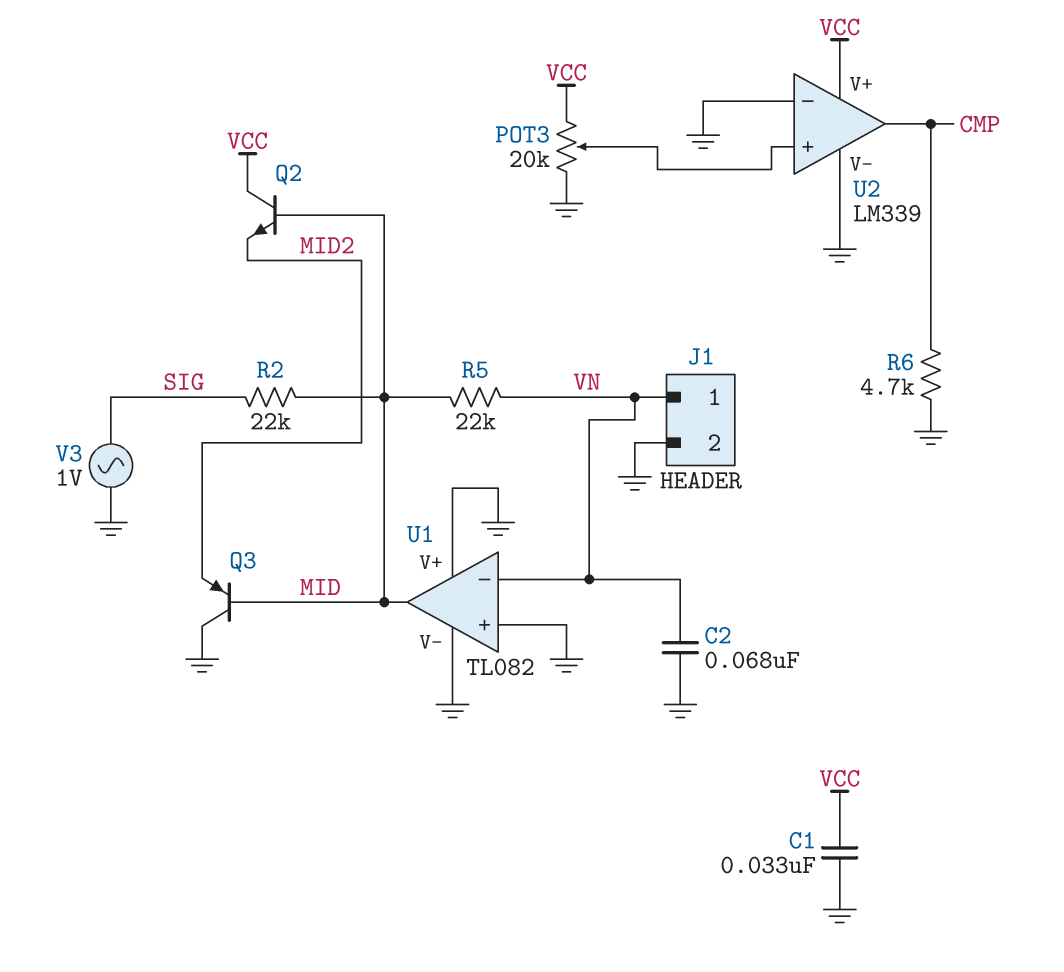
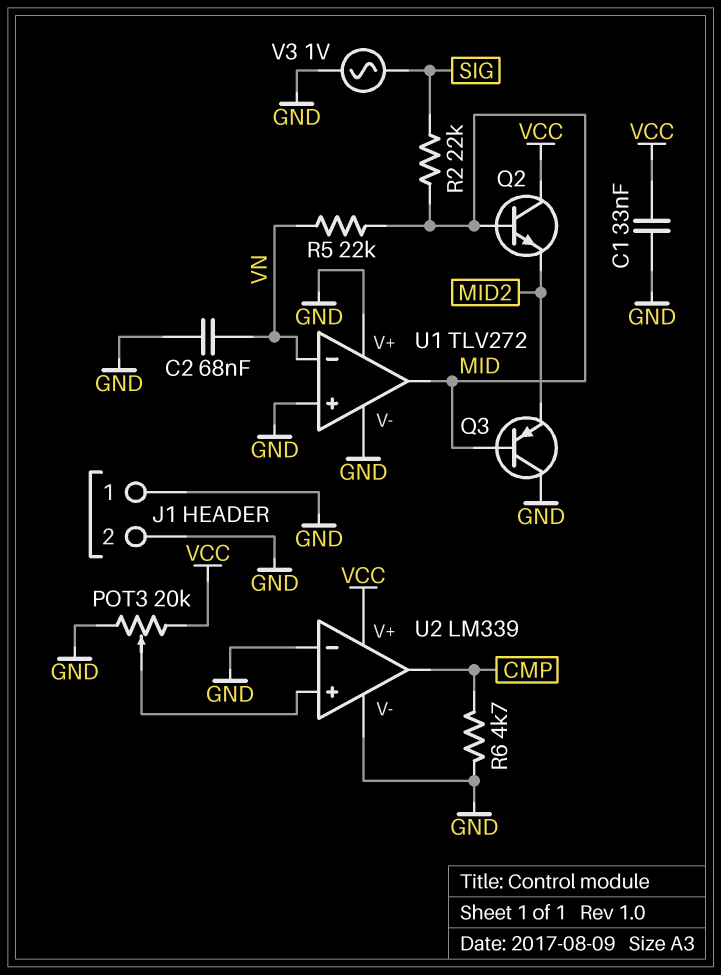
J1 pin 1: VN -> GND
U1: TL082 -> TLV272

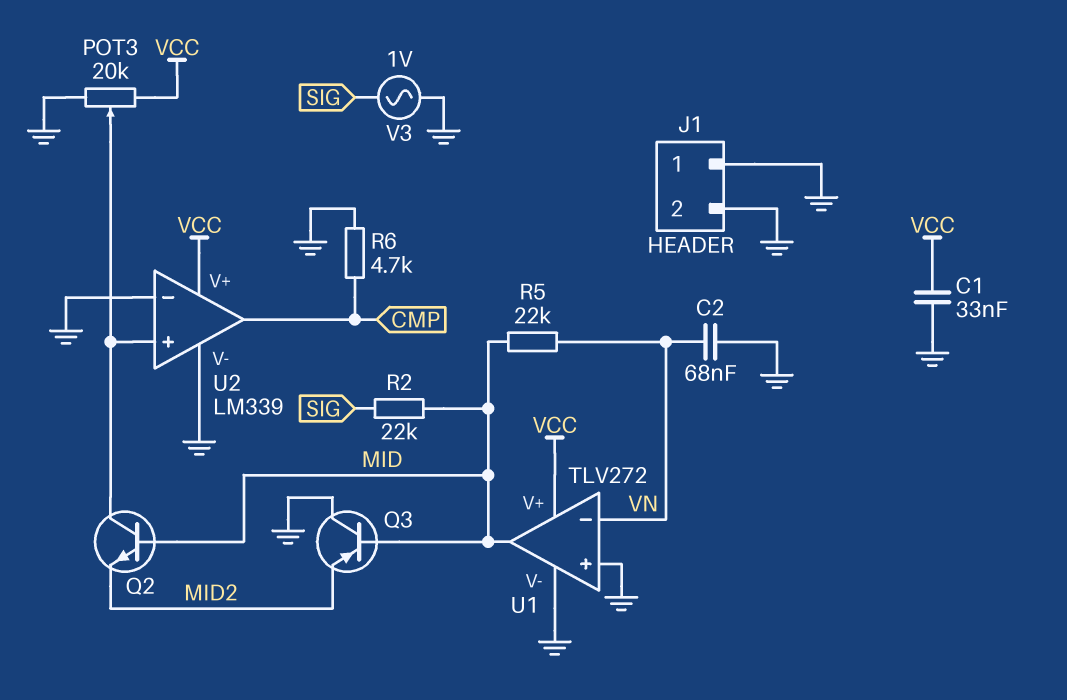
Q2: NPN (B MID, C VCC, E MID2) -> NPN (B MID, C U2/in+, E MID2)
U1 pin V+: GND -> VCC

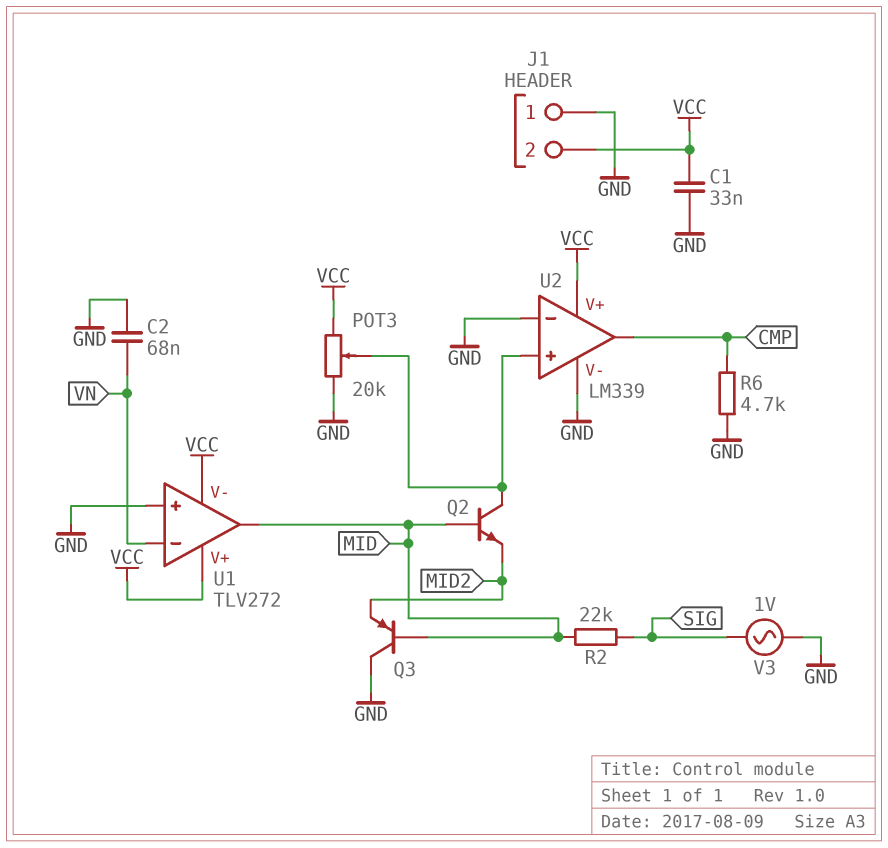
J1 pin 2: GND -> VCC
R5: 22k (MID, VN) -> none
U1 pin V-: GND -> VCC

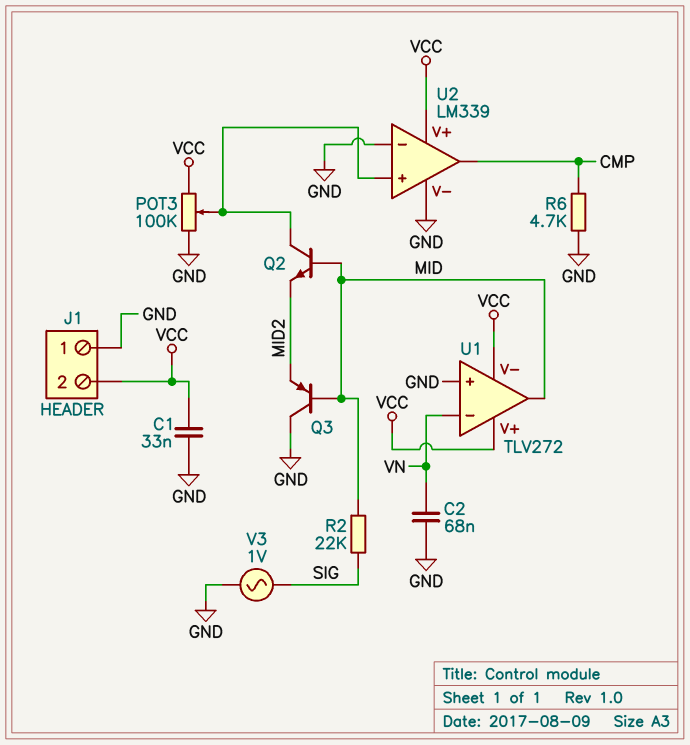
POT3: 20k (GND, VCC, wiper U2/in+) -> 100k (GND, VCC, wiper U2/in+)

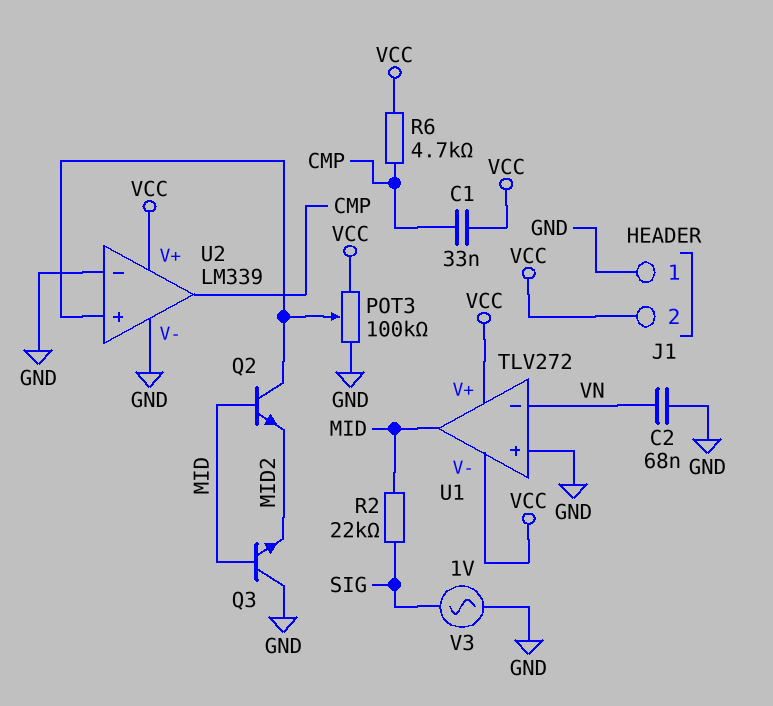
C1: 33nF (GND, VCC) -> 33nF (CMP, VCC)
Q3: PNP (B MID, C GND, E MID2) -> NPN (B MID, C GND, E MID2)
R6: 4.7k (CMP, GND) -> 4.7k (CMP, VCC)

